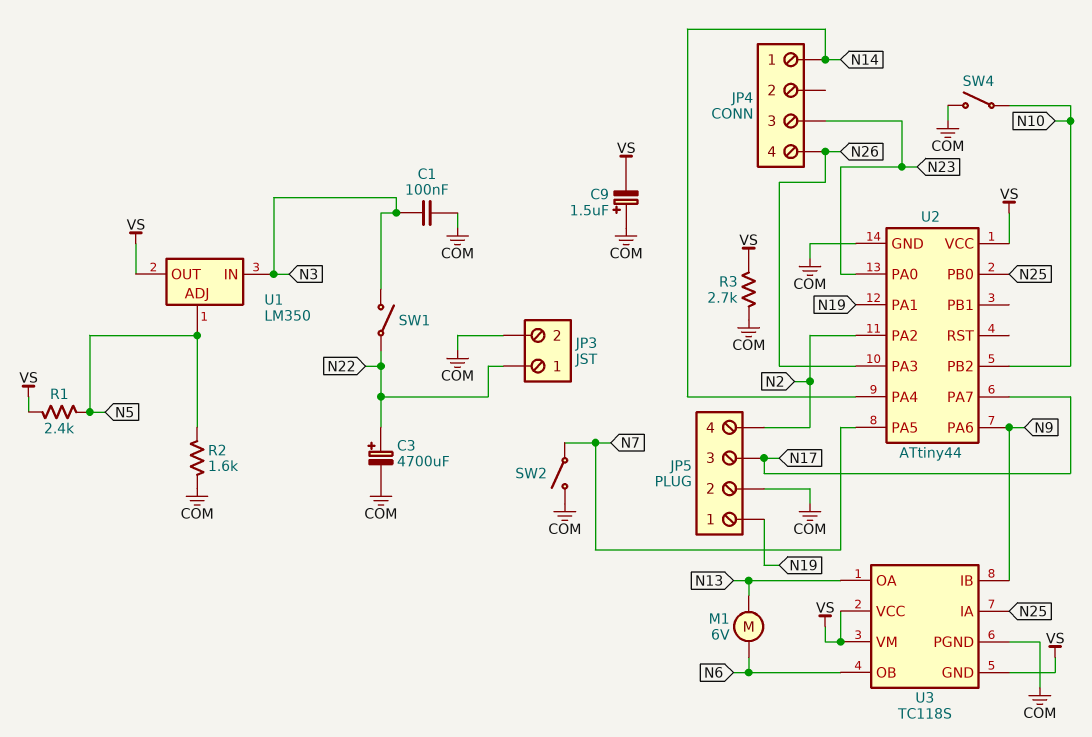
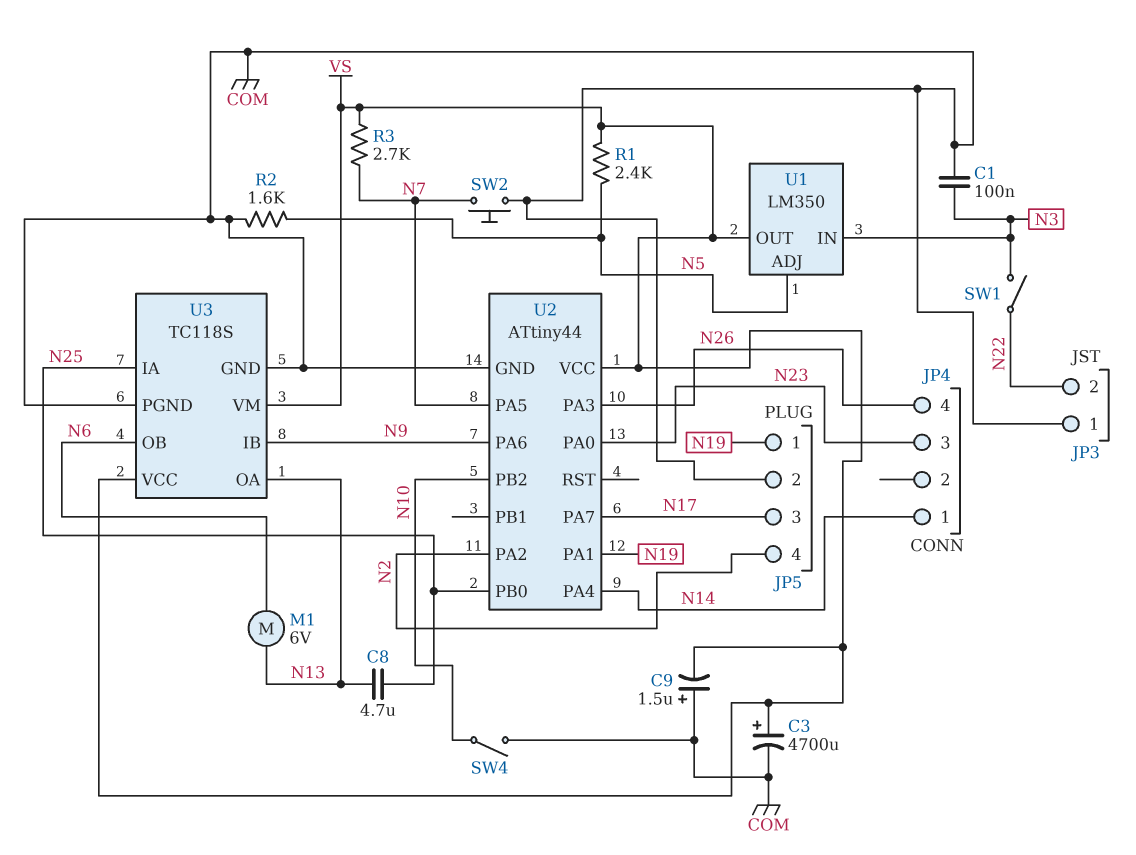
C3: 4700uF (plus N22, minus COM) -> 4700uF (plus VS, minus COM)
C8: none -> 4.7uF (N13, N25)
JP3 pin 1: N22 -> COM
JP3 pin 2: COM -> N22
R3: 2.7k (COM, VS) -> 2.7k (N7, VS)
SW2: switch (COM, N7) -> button (COM, N7)
U3 pin GND: VS -> COM

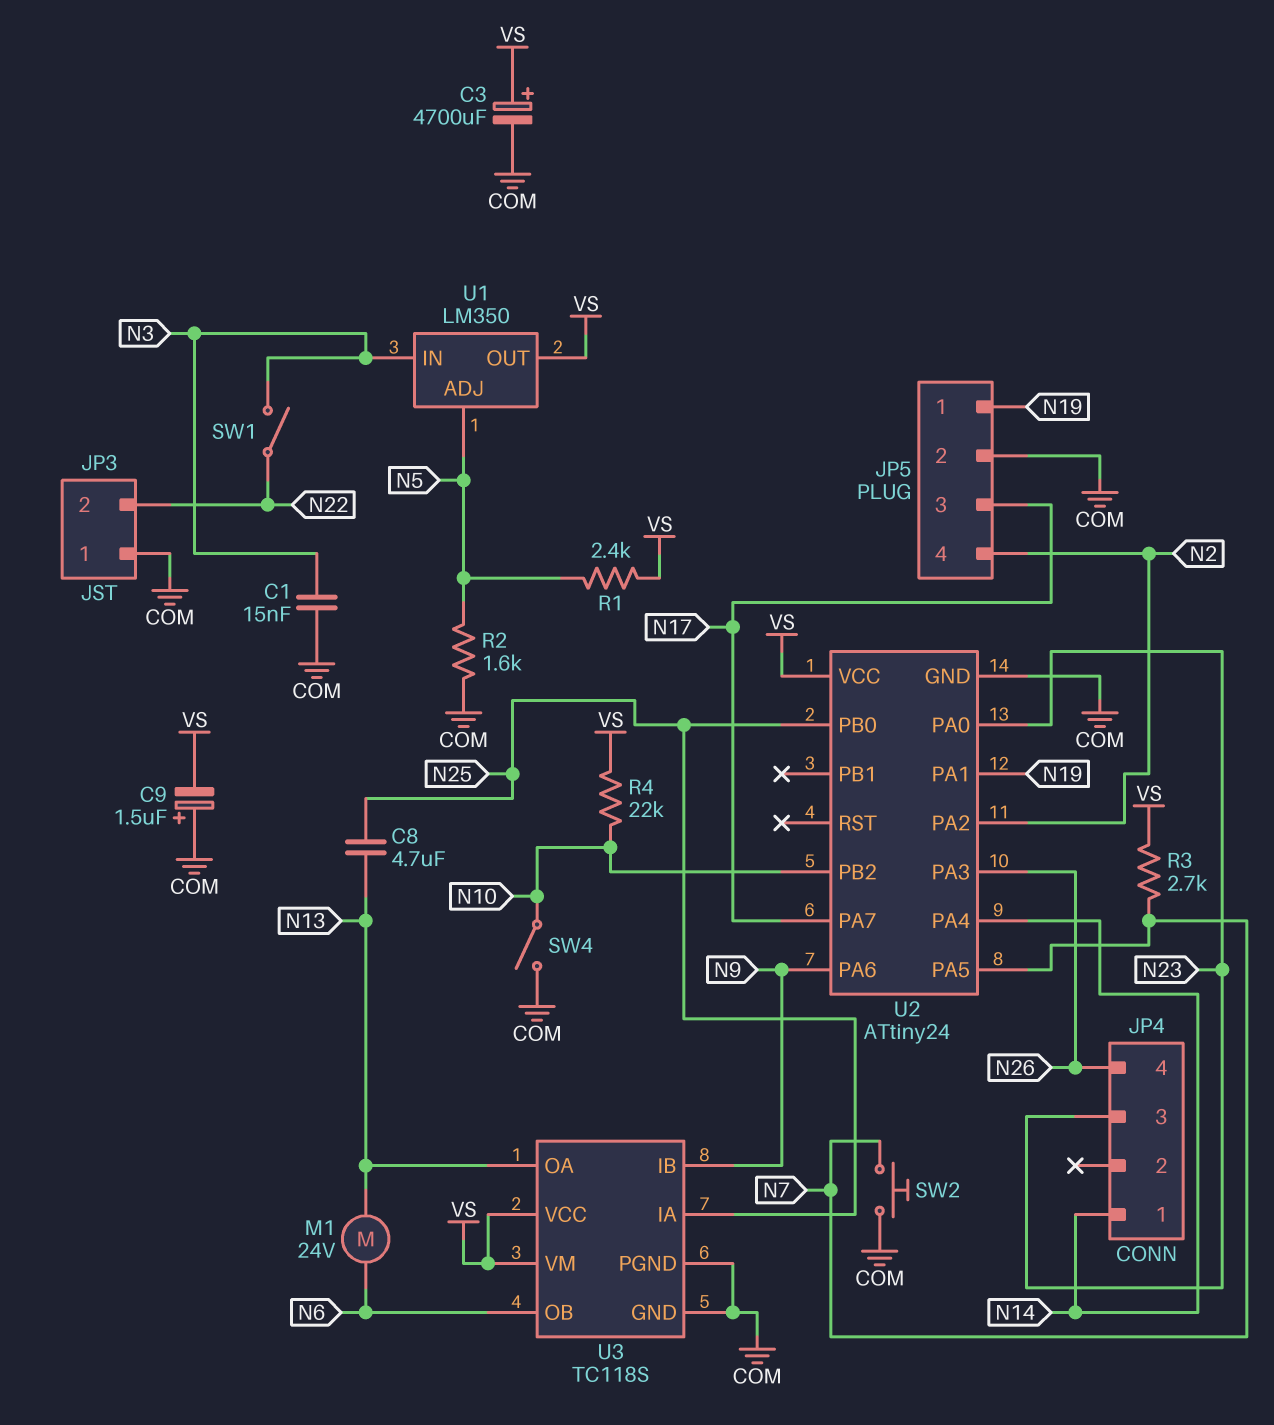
C1: 100nF (COM, N3) -> 15nF (COM, N3)
M1: motor 6V (N6, N13) -> motor 24V (N6, N13)
R4: none -> 22k (N10, VS)
U2: ATtiny44 -> ATtiny24

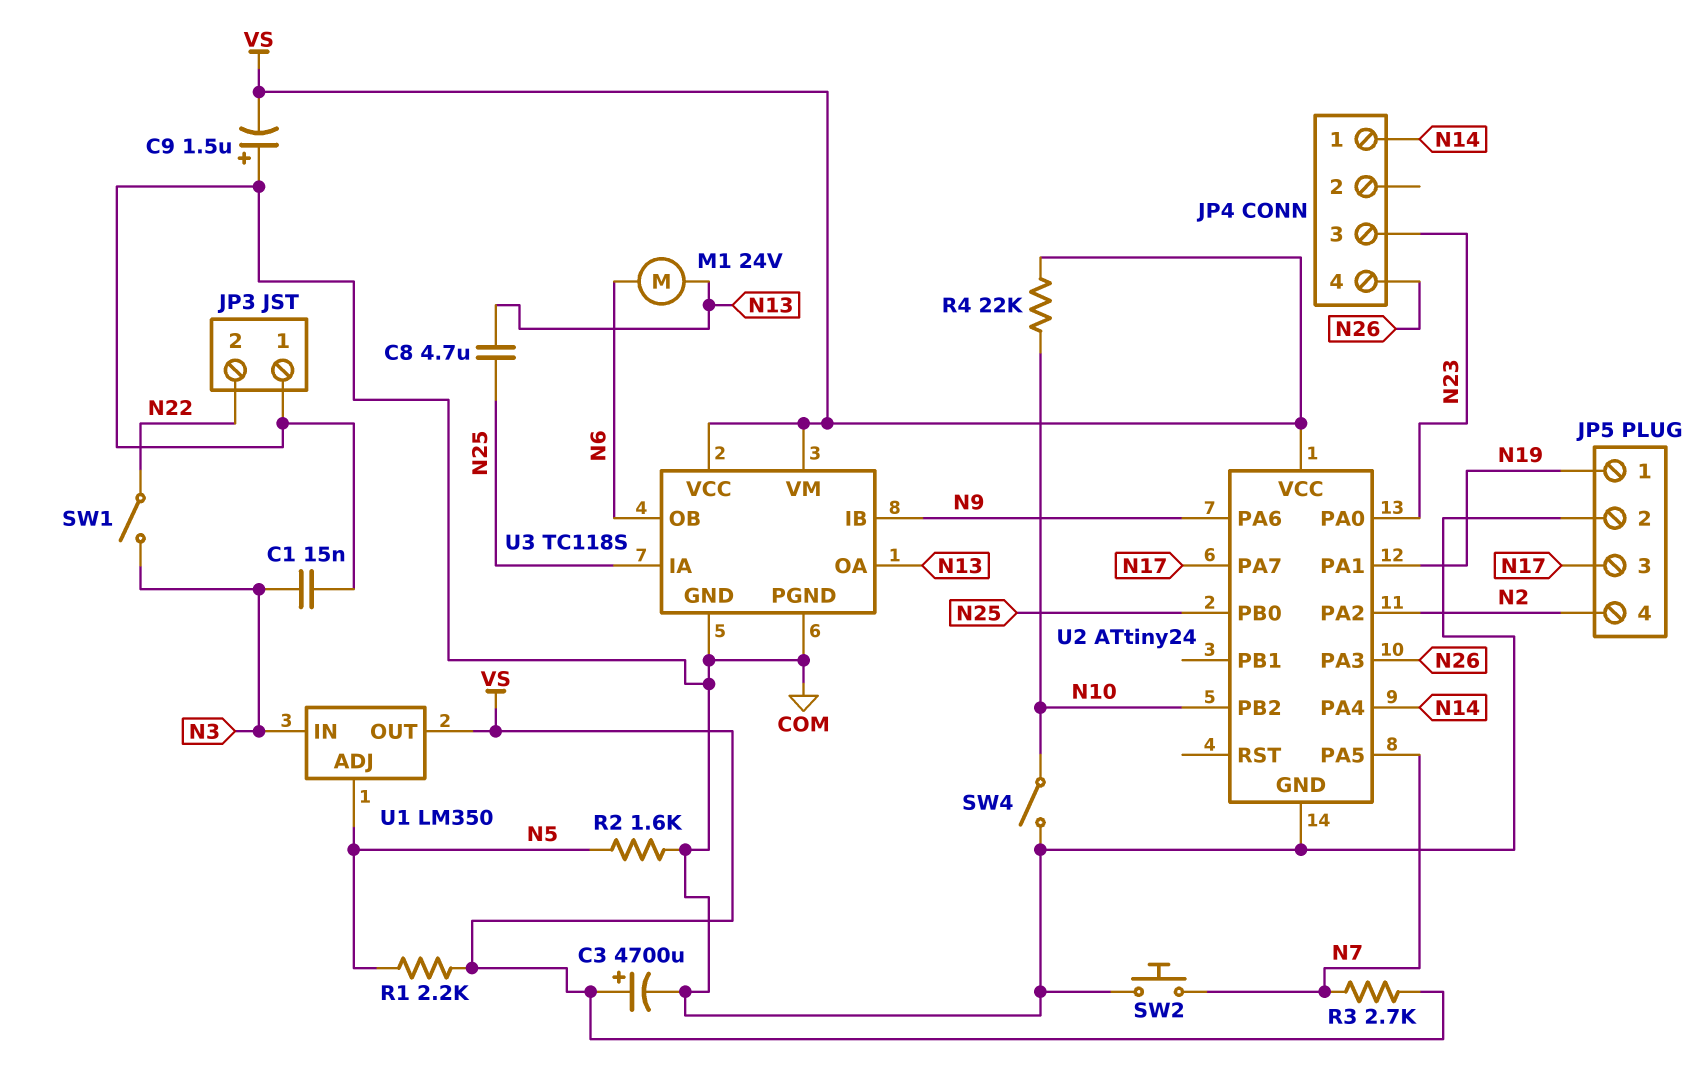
R1: 2.4k (N5, VS) -> 2.2k (N5, VS)

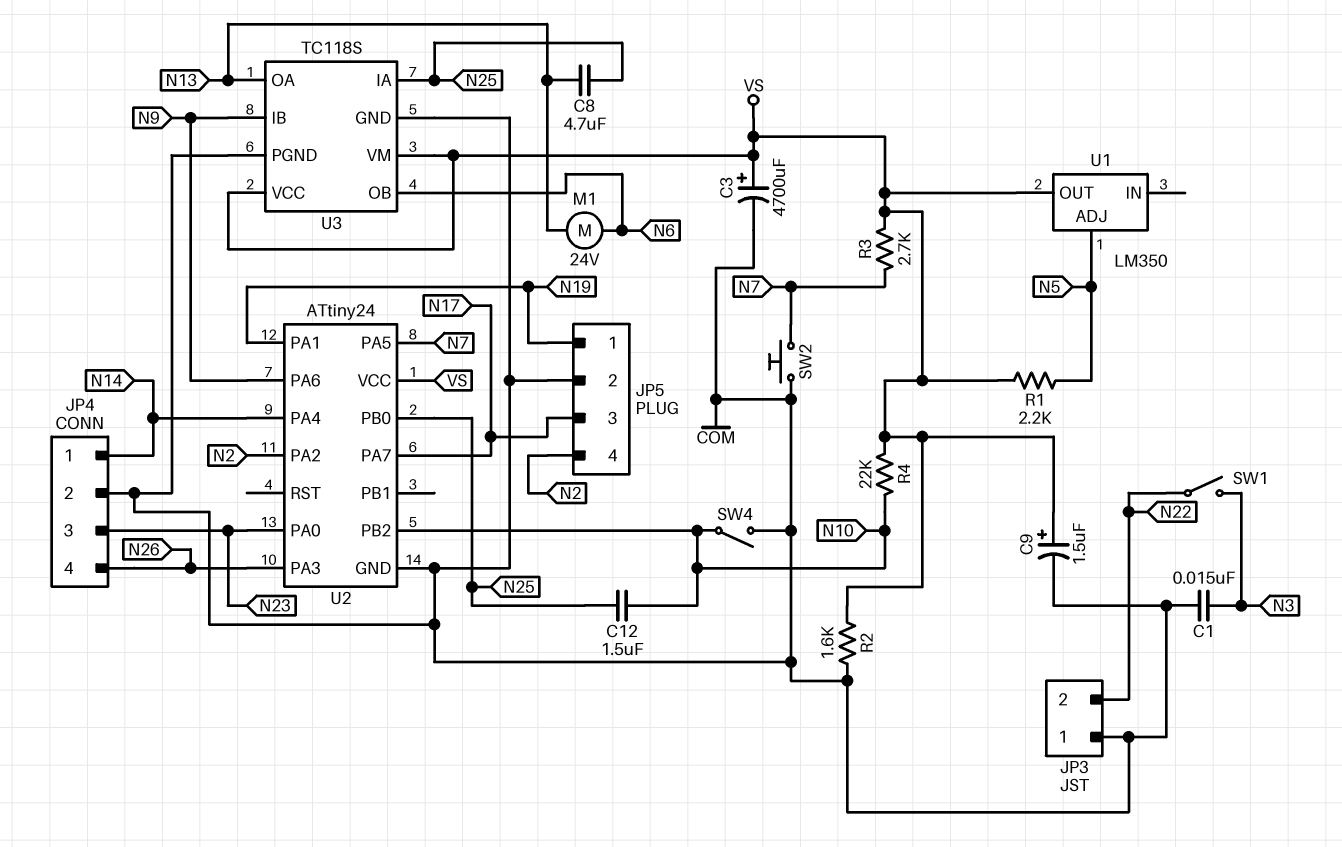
C9: 1.5uF (plus COM, minus VS) -> 1.5uF (plus VS, minus COM)
C12: none -> 1.5uF (N10, N25)
JP4 pin 2: none -> COM
R2: 1.6k (COM, N5) -> 1.6k (COM, VS)
U1 pin IN: N3 -> none

